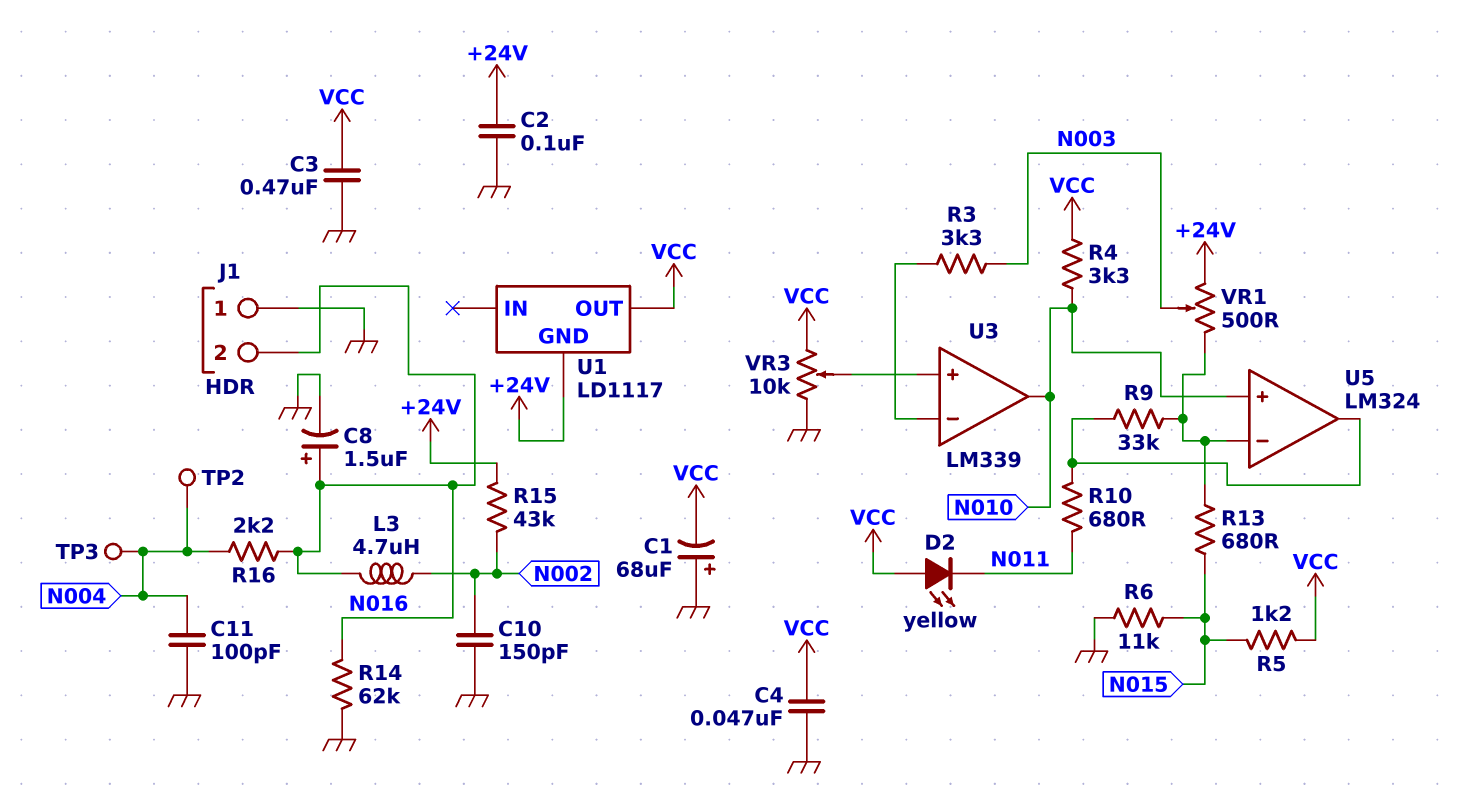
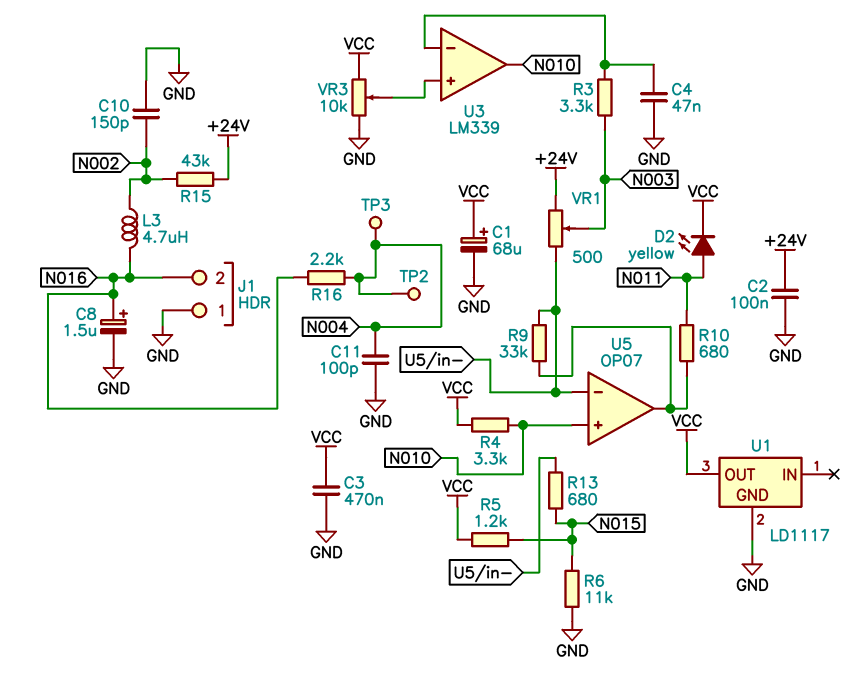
C1: 68uF (plus GND, minus VCC) -> 68uF (plus VCC, minus GND)
C4: 47nF (GND, VCC) -> 47nF (GND, U3/in-)
D2: LED yellow (A VCC, K N011) -> LED yellow (A N011, K VCC)
R14: 62k (GND, N016) -> none
U1 pin GND: +24V -> GND
U5: LM324 -> OP07

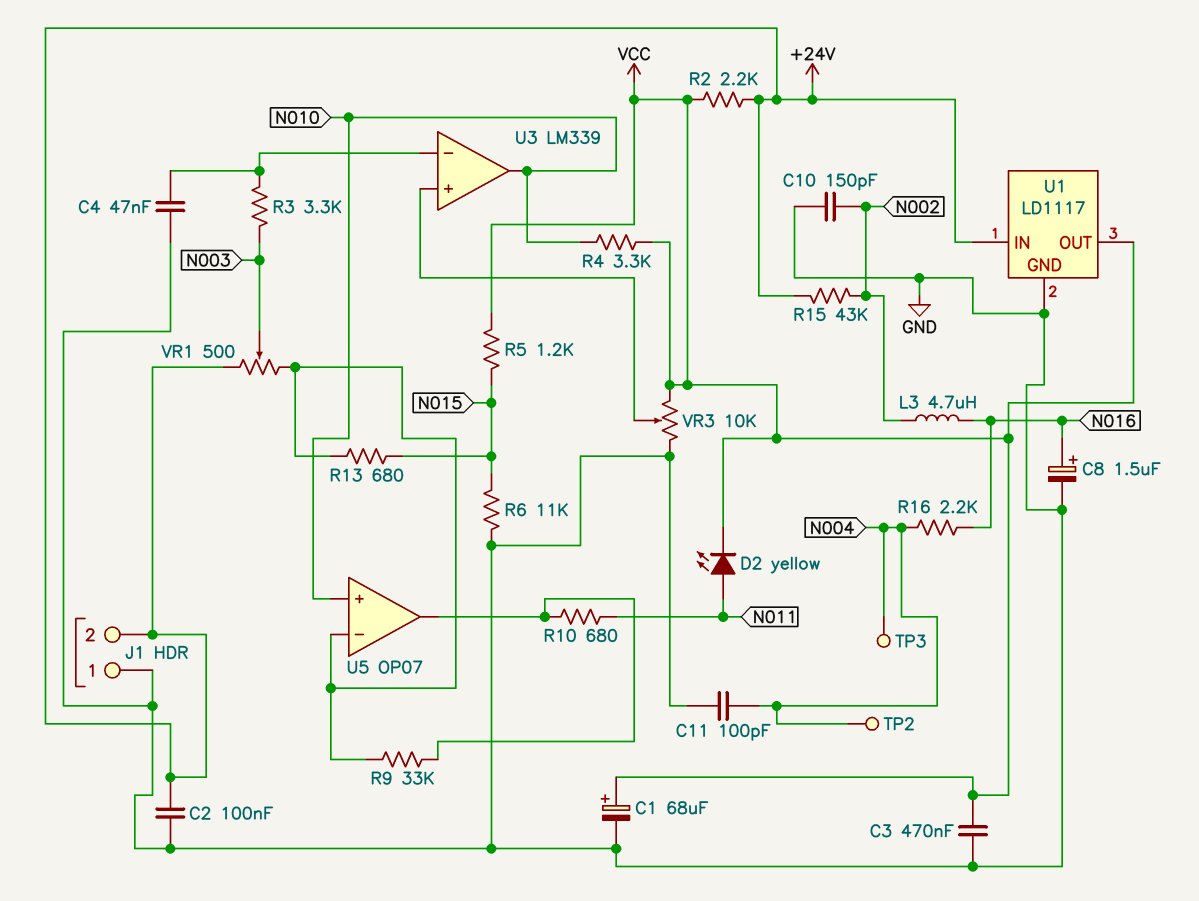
J1 pin 2: N016 -> +24V
R2: none -> 2.2k (+24V, VCC)
U1 pin IN: none -> +24V

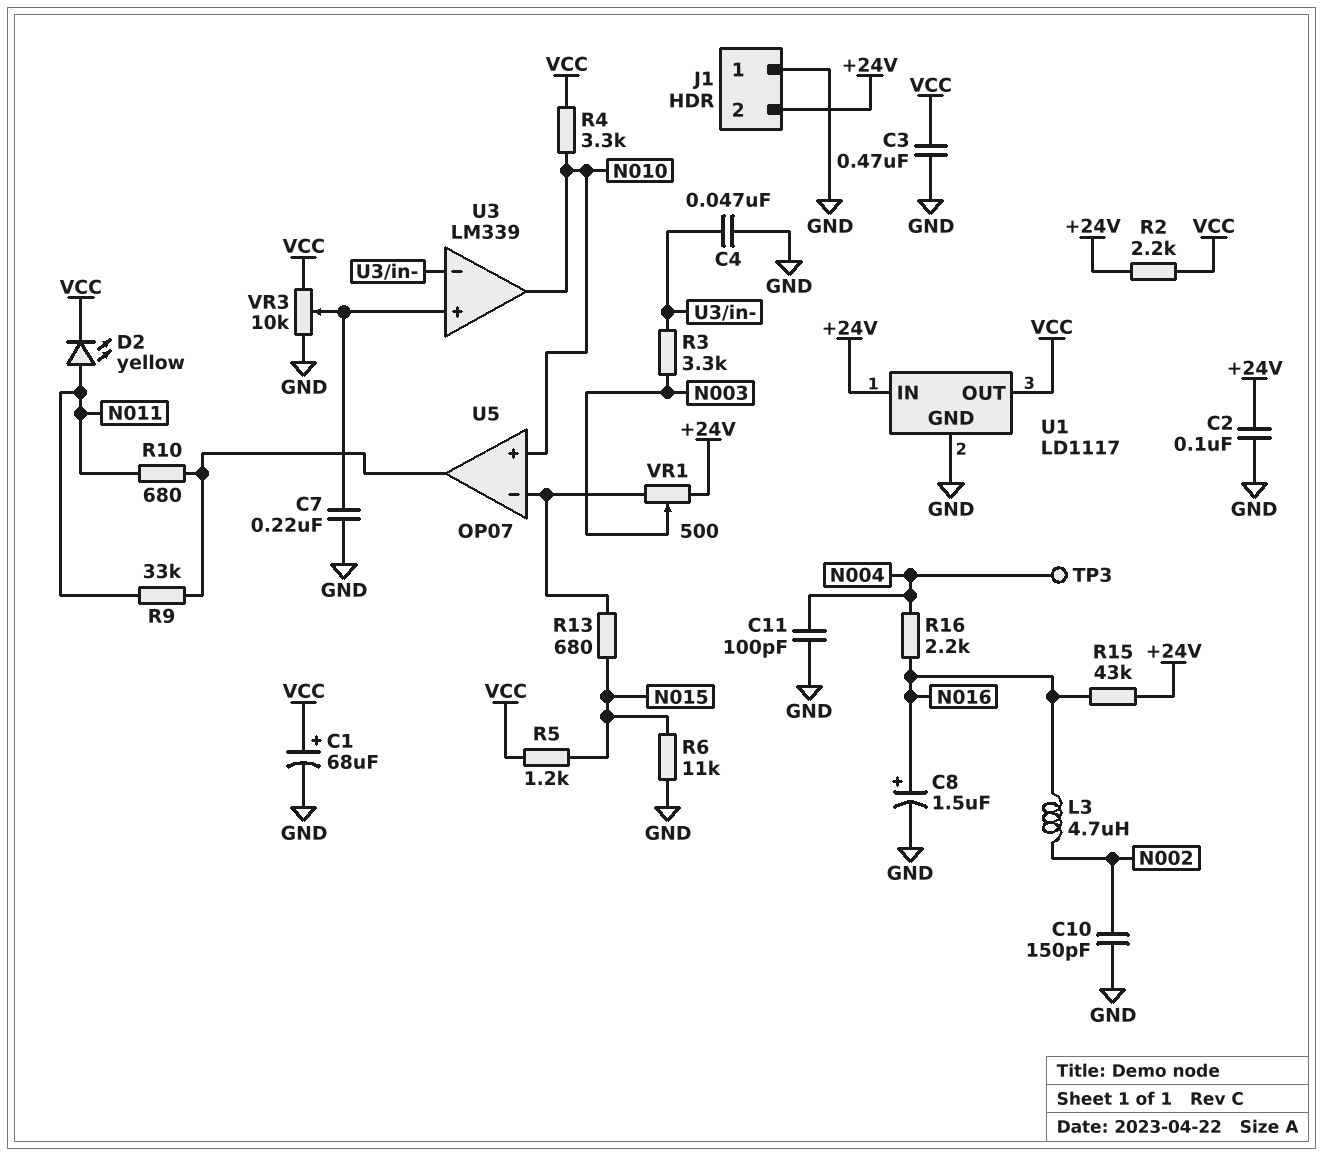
C7: none -> 220nF (GND, U3/in+)
R9: 33k (U5/in-, U5/out) -> 33k (N011, U5/out)
R15: 43k (+24V, N002) -> 43k (+24V, N016)
TP2: test point (N004) -> none

